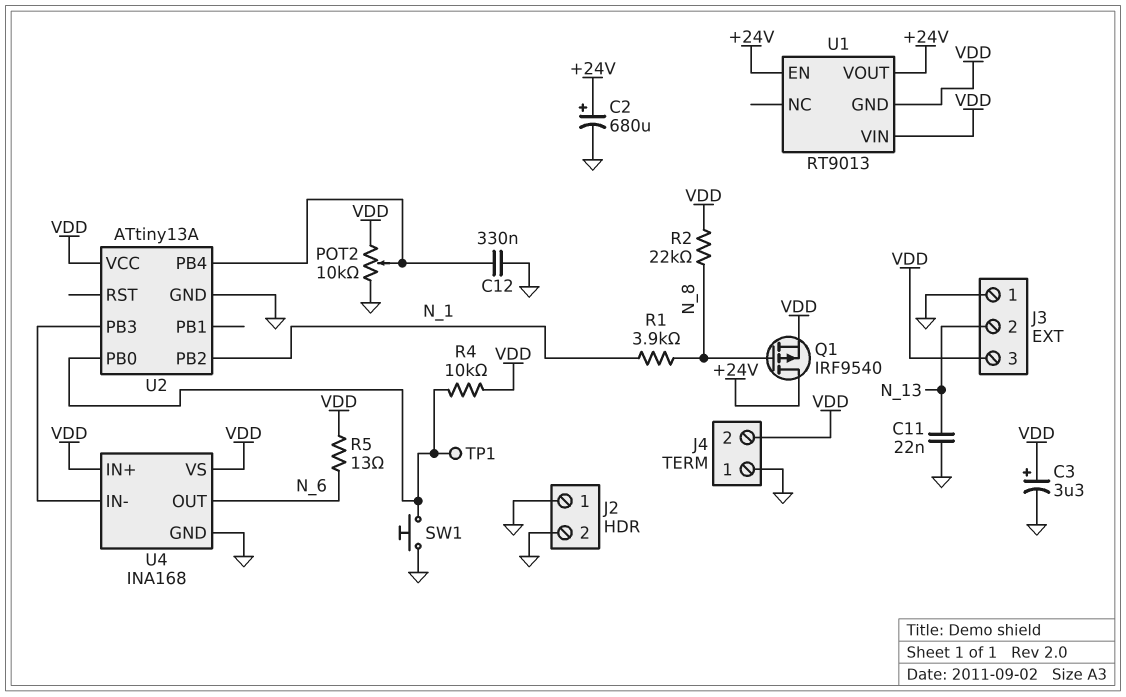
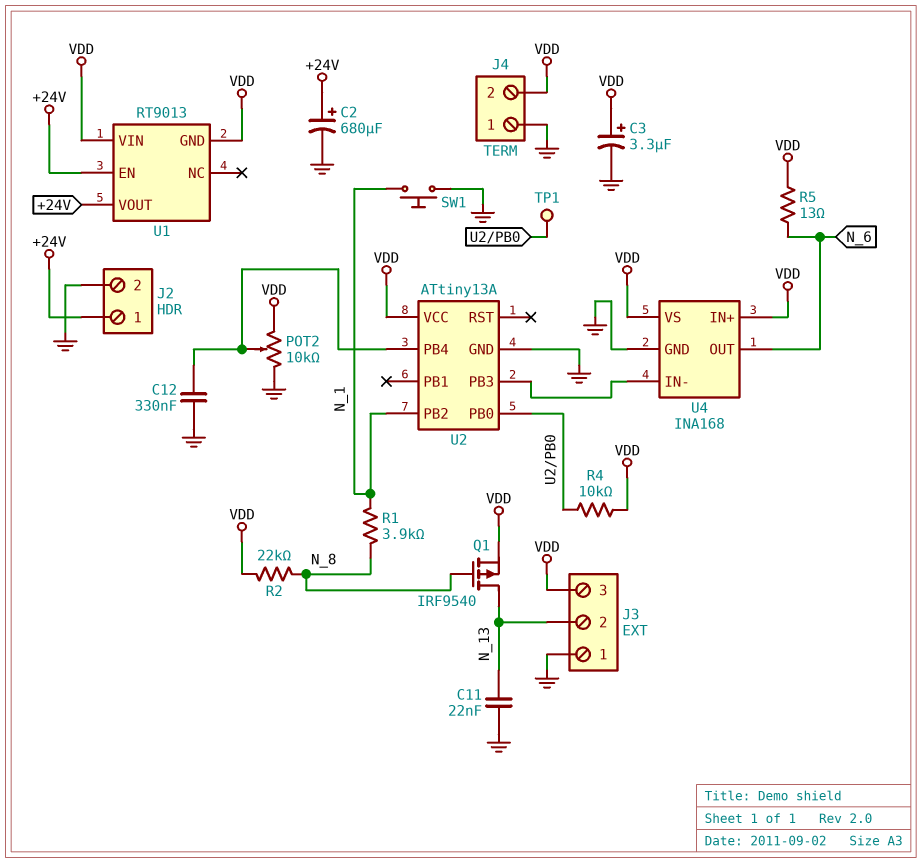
J2 pin 1: GND -> +24V
Q1: PMOS IRF9540 (G N_8, D +24V, S VDD) -> PMOS IRF9540 (G N_8, D N_13, S VDD)
SW1: button (GND, U2/PB0) -> button (GND, N_1)

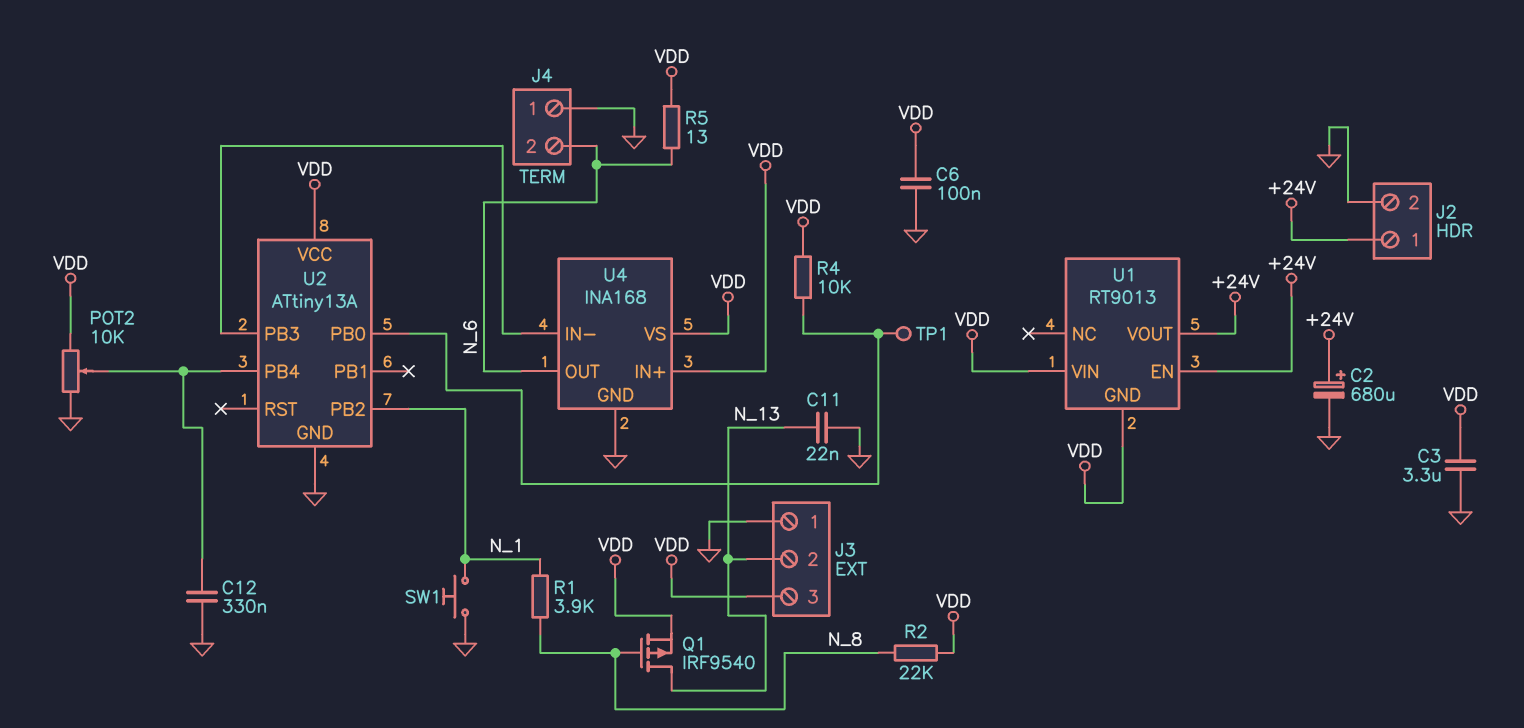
C3: 3.3uF (plus VDD, minus GND) -> 3.3uF (GND, VDD)
C6: none -> 100nF (GND, VDD)
J4 pin 2: VDD -> N_6

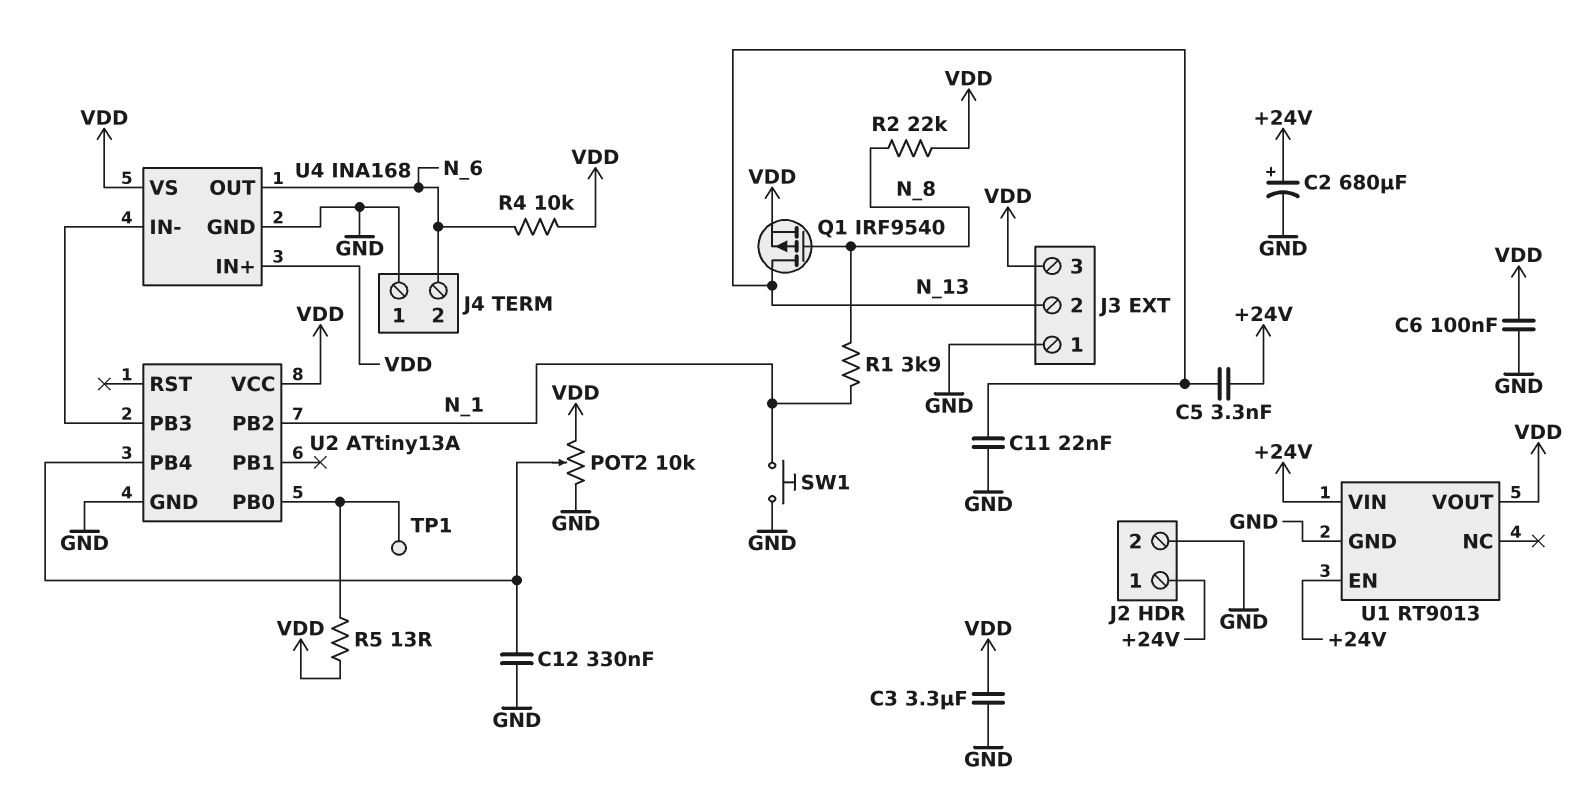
C5: none -> 3.3nF (+24V, N_13)
R4: 10k (U2/PB0, VDD) -> 10k (N_6, VDD)
R5: 13 (N_6, VDD) -> 13 (U2/PB0, VDD)
U1 pin GND: VDD -> GND
U1 pin VIN: VDD -> +24V
U1 pin VOUT: +24V -> VDD

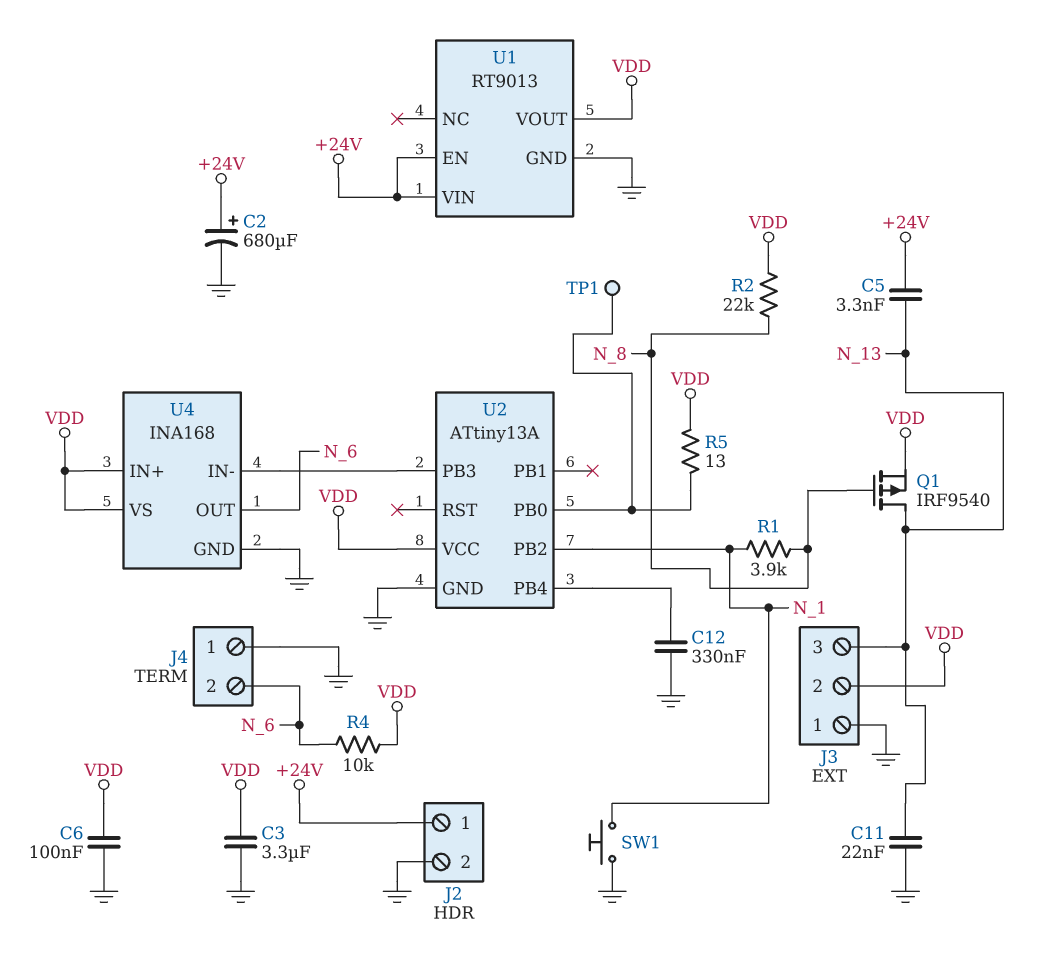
J3 pin 2: N_13 -> VDD
J3 pin 3: VDD -> N_13
POT2: 10k (GND, VDD, wiper U2/PB4) -> none

